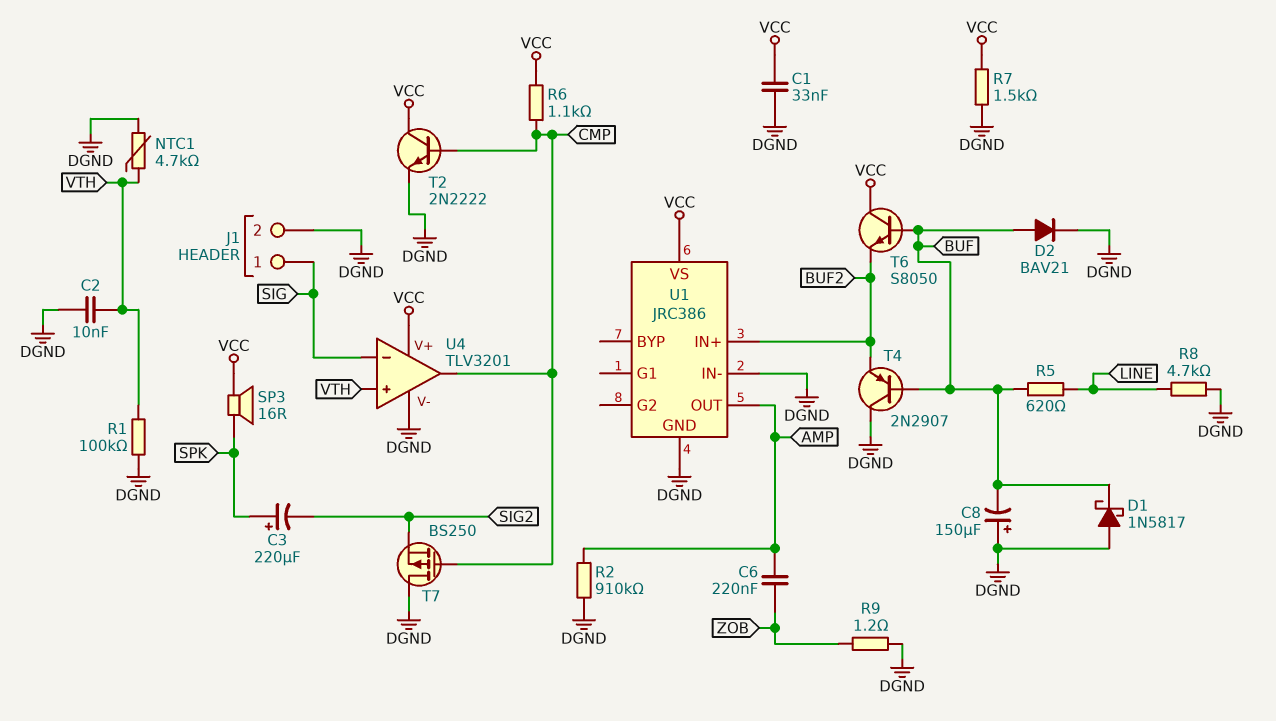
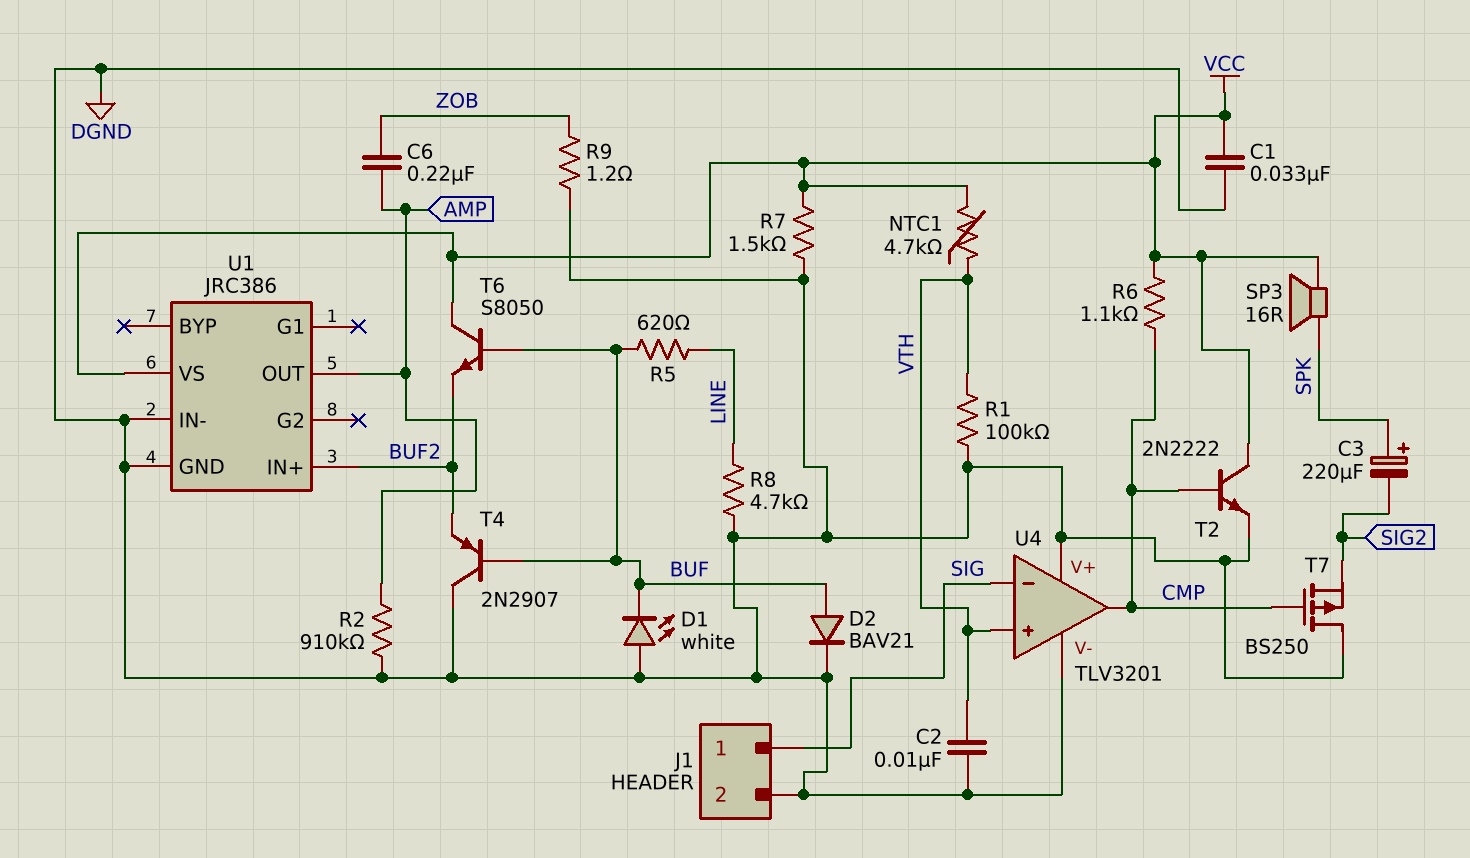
C8: 150uF (plus DGND, minus BUF) -> none
D1: schottky 1N5817 (A DGND, K BUF) -> LED white (A DGND, K BUF)
NTC1: 4.7k (DGND, VTH) -> 4.7k (VCC, VTH)
U4 pin V+: VCC -> DGND

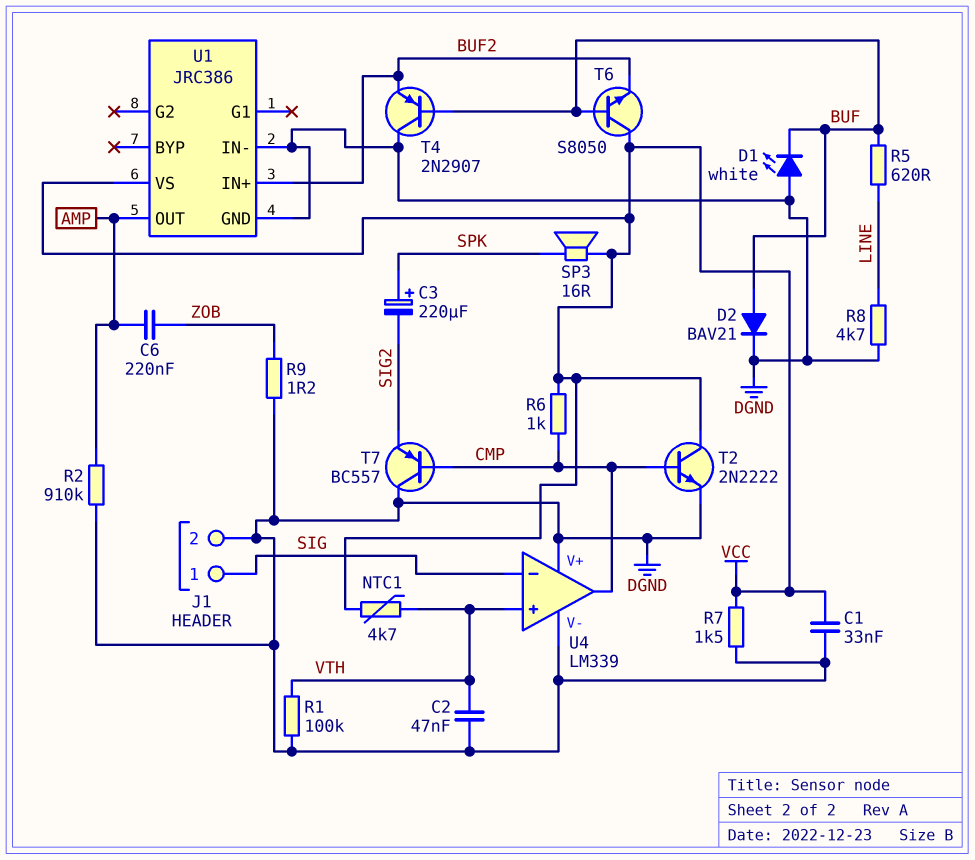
C2: 10nF (DGND, VTH) -> 47nF (DGND, VTH)
R6: 1.1k (CMP, VCC) -> 1k (CMP, VCC)
T7: PMOS BS250 (G CMP, D DGND, S SIG2) -> PNP BC557 (B CMP, C DGND, E SIG2)
U4: TLV3201 -> LM339

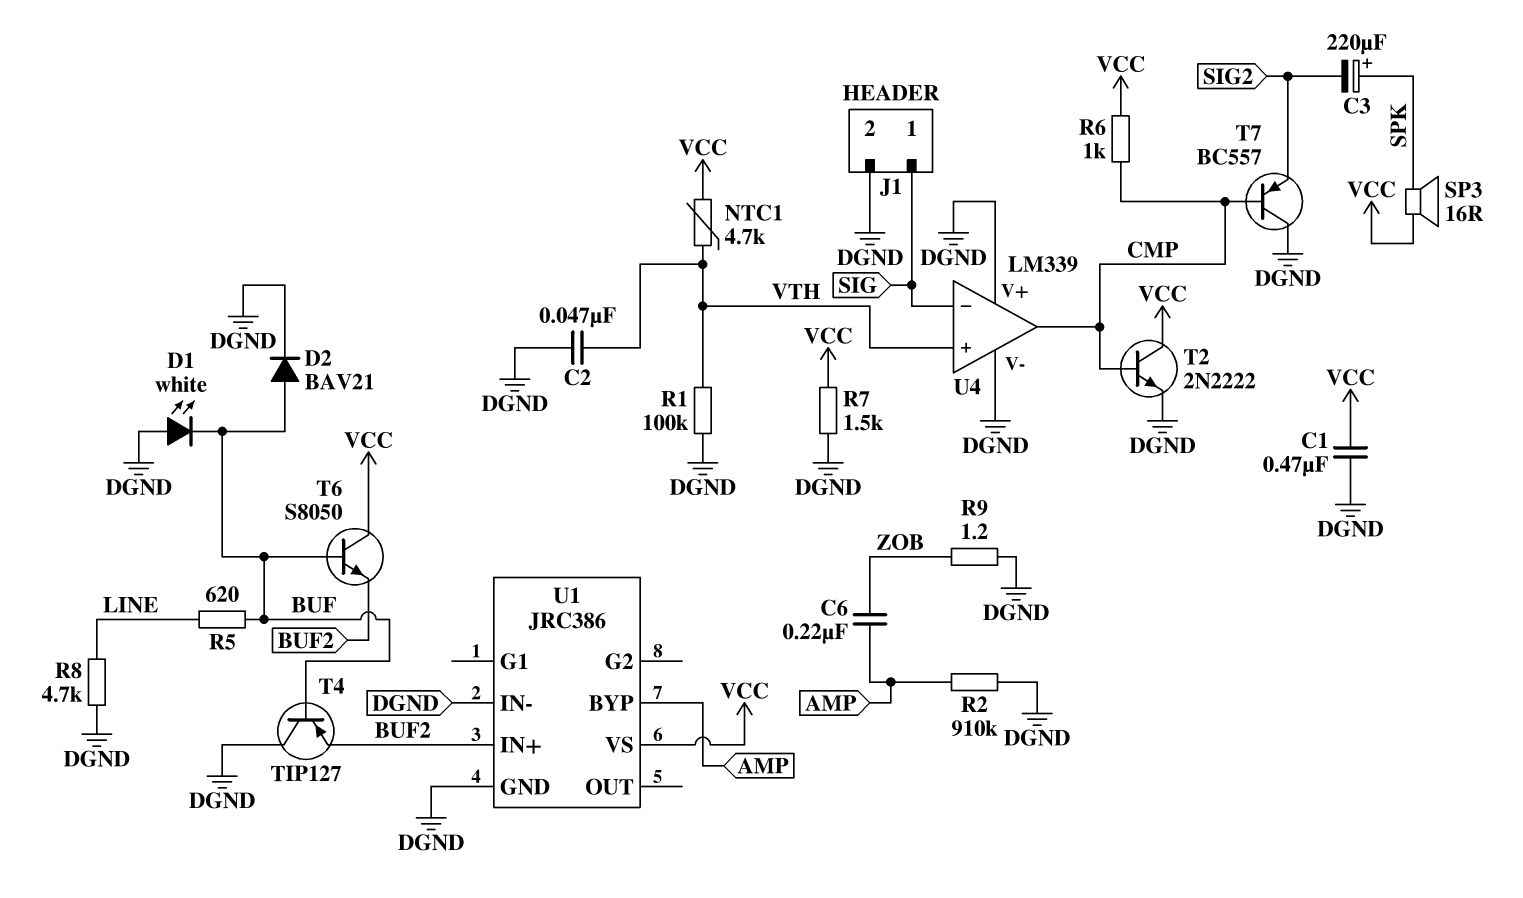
C1: 33nF (DGND, VCC) -> 470nF (DGND, VCC)
T4: PNP 2N2907 (B BUF, C DGND, E BUF2) -> PNP TIP127 (B BUF, C DGND, E BUF2)
U1 pin BYP: none -> AMP
U1 pin OUT: AMP -> none

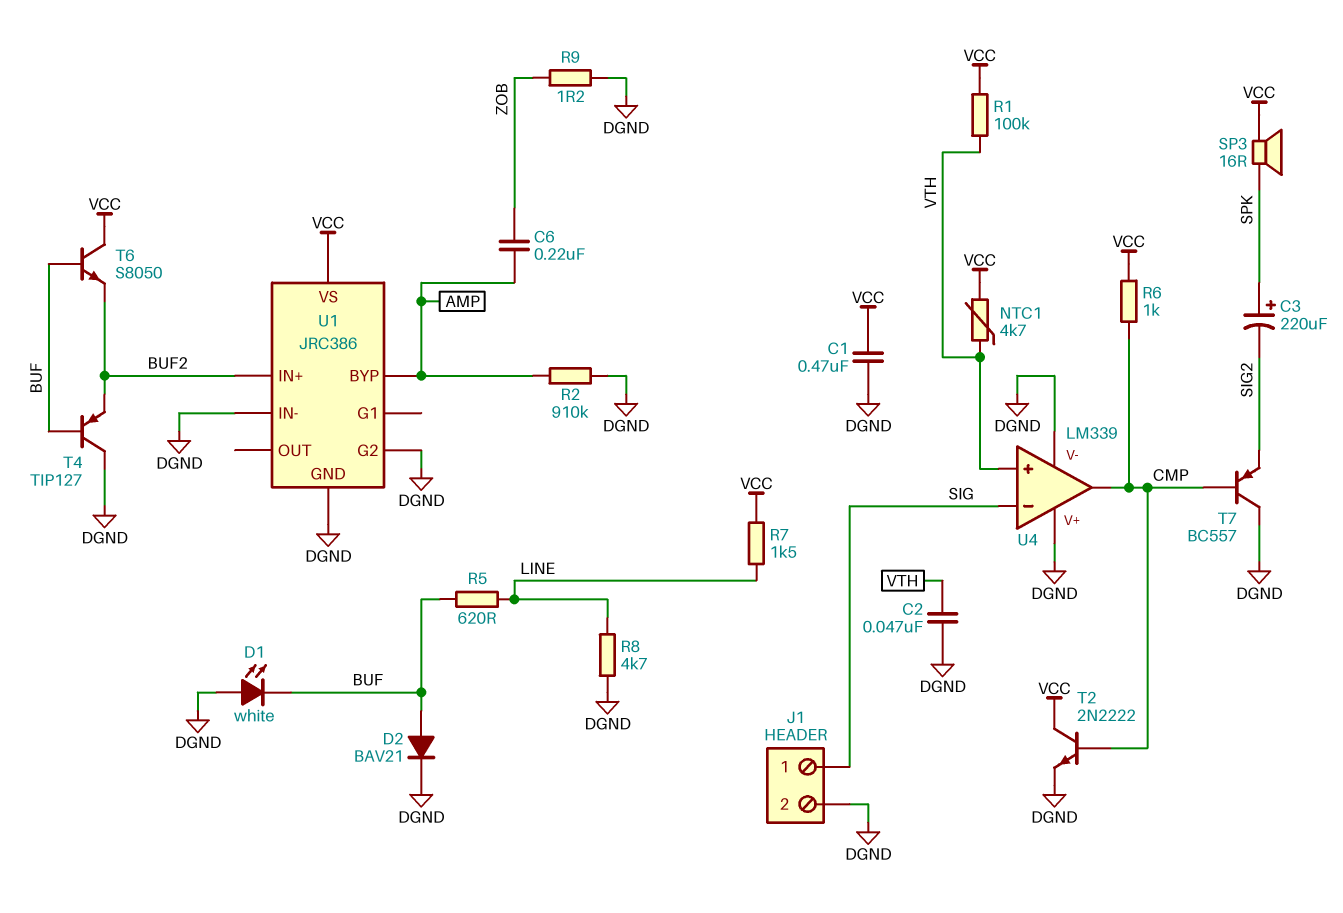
R1: 100k (DGND, VTH) -> 100k (VCC, VTH)
R7: 1.5k (DGND, VCC) -> 1.5k (LINE, VCC)
U1 pin G2: none -> DGND

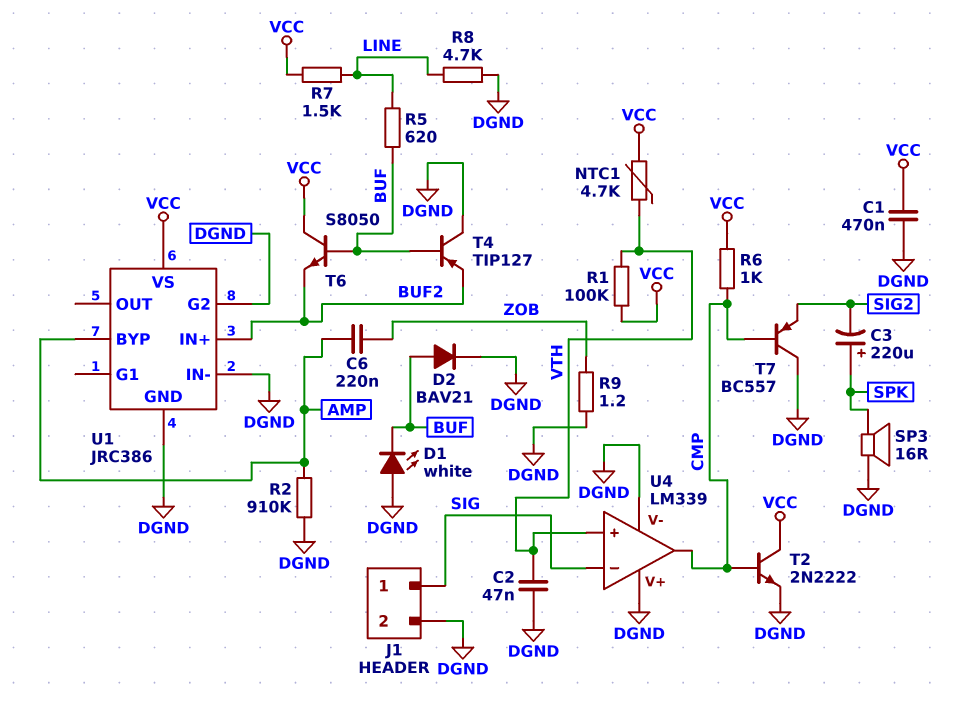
SP3: speaker 16R (SPK, VCC) -> speaker 16R (DGND, SPK)

